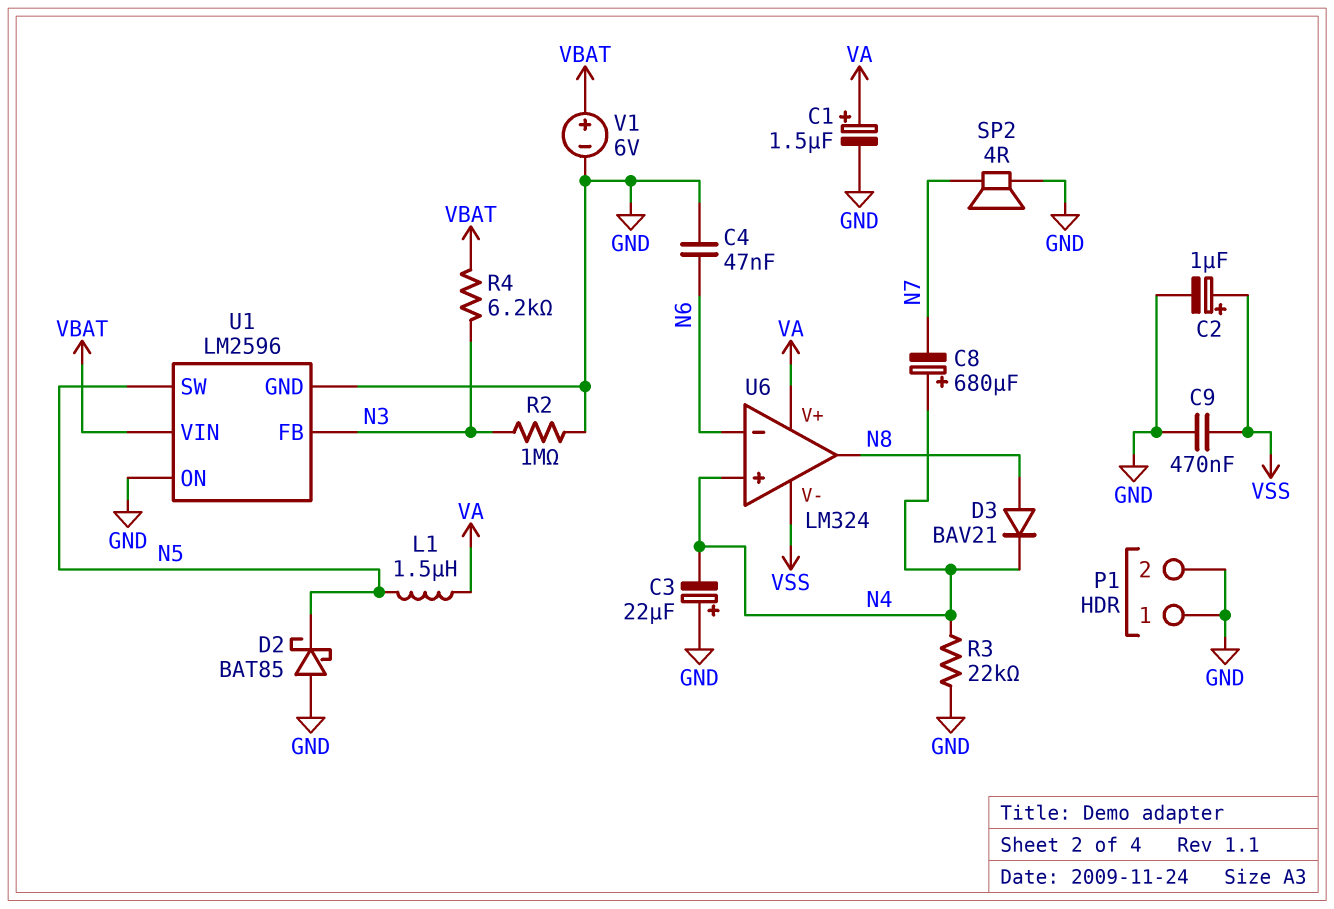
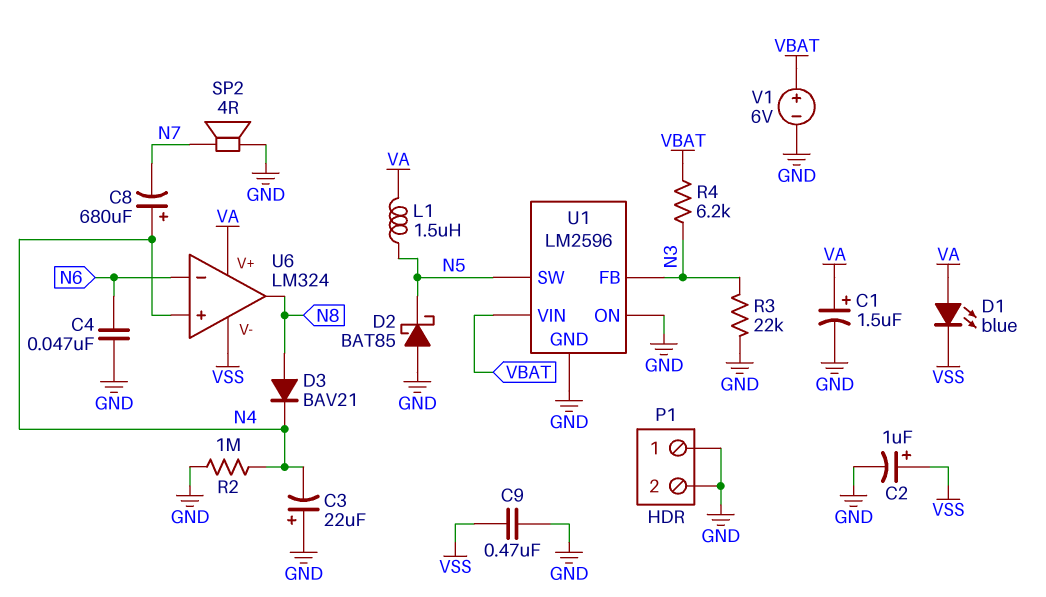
D1: none -> LED blue (A VA, K VSS)
R2: 1M (GND, N3) -> 1M (GND, N4)
R3: 22k (GND, N4) -> 22k (GND, N3)

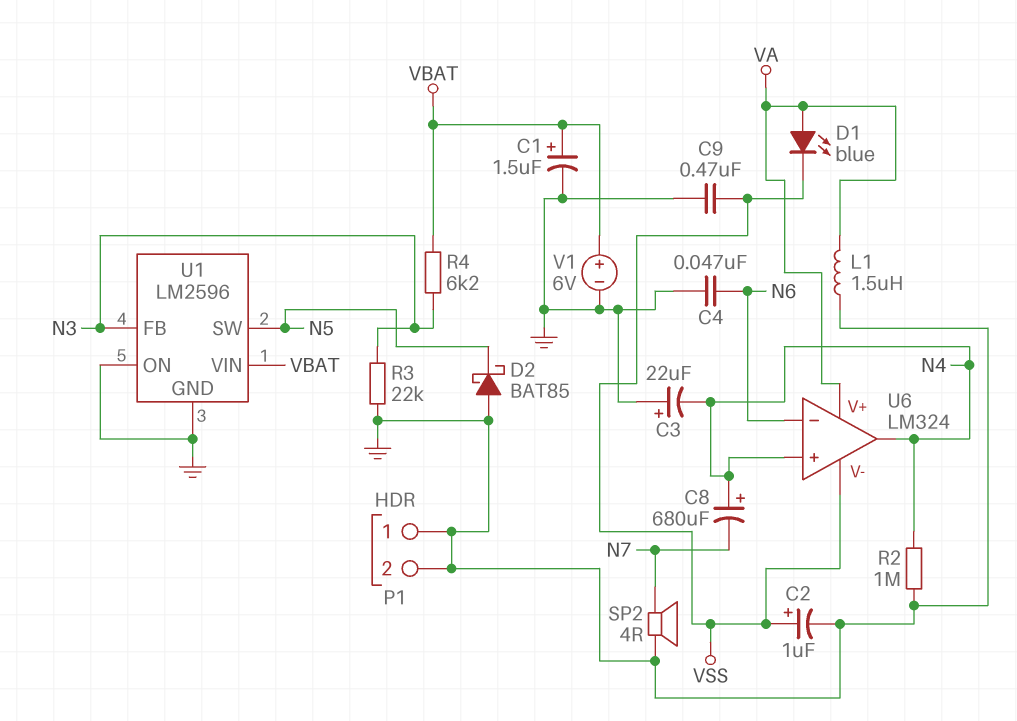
C1: 1.5uF (plus VA, minus GND) -> 1.5uF (plus VBAT, minus GND)
D3: diode BAV21 (A N8, K N4) -> none
L1: 1.5uH (N5, VA) -> 1.5uH (GND, VA)
U6 pin out: N8 -> N4

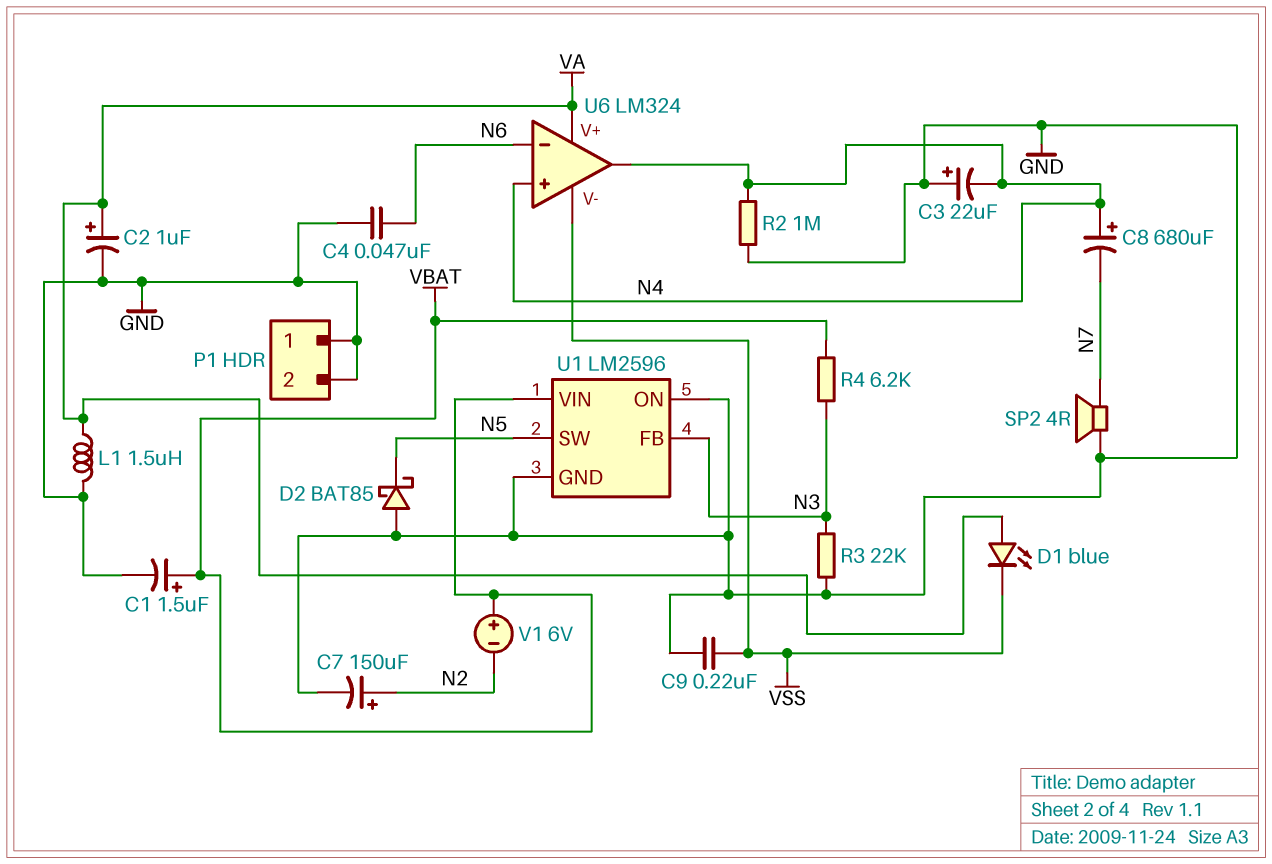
C2: 1uF (plus VSS, minus GND) -> 1uF (plus VA, minus GND)
C7: none -> 150uF (plus N2, minus GND)
C9: 470nF (GND, VSS) -> 220nF (GND, VSS)
V1: 6V (plus VBAT, minus GND) -> 6V (plus VBAT, minus N2)

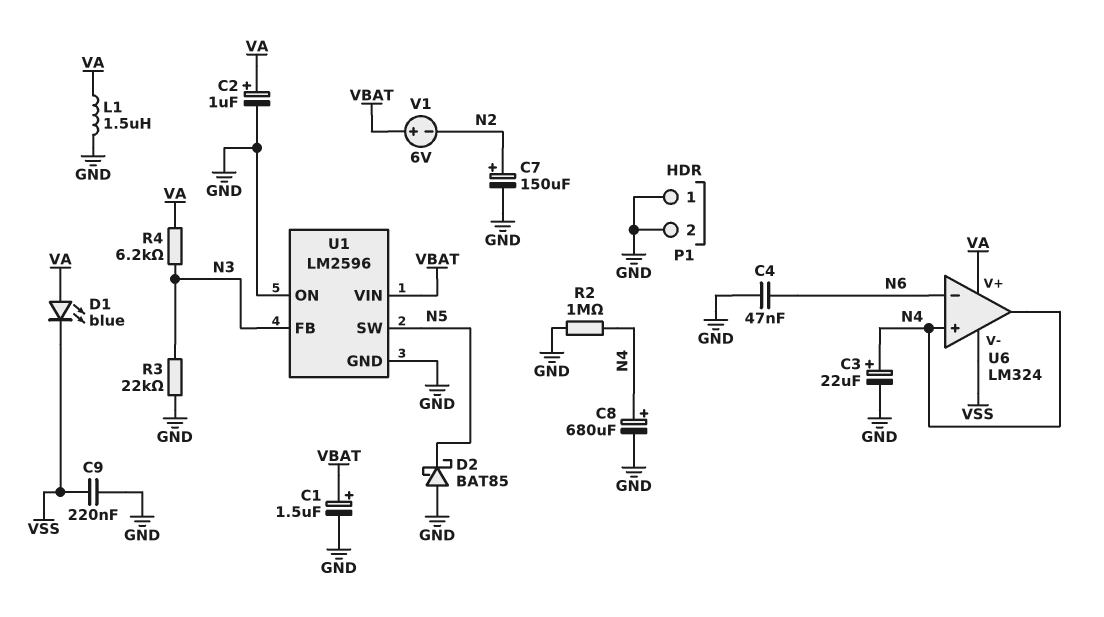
C3: 22uF (plus GND, minus N4) -> 22uF (plus N4, minus GND)
C8: 680uF (plus N4, minus N7) -> 680uF (plus N4, minus GND)
R4: 6.2k (N3, VBAT) -> 6.2k (N3, VA)
SP2: speaker 4R (GND, N7) -> none

